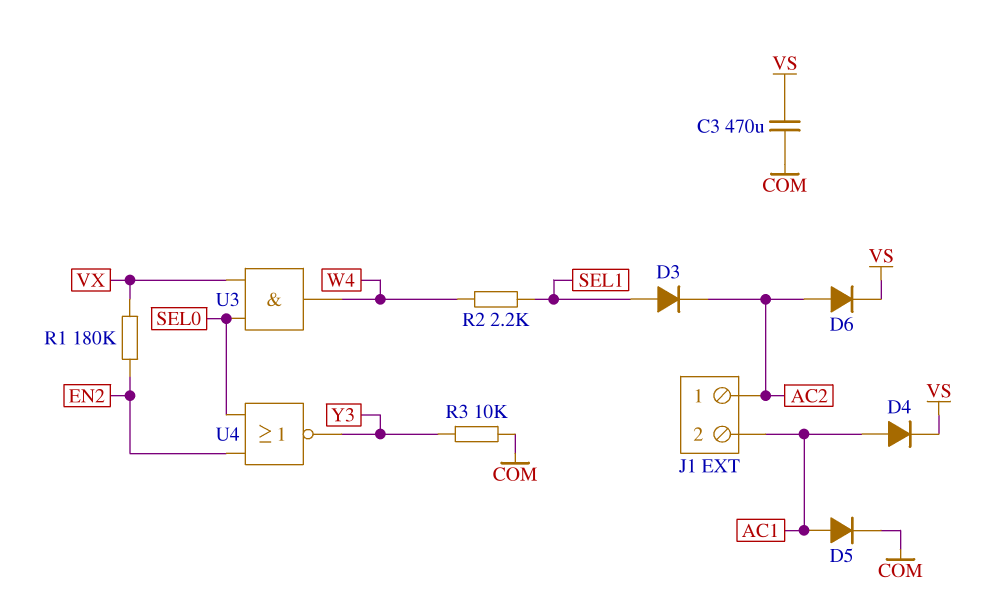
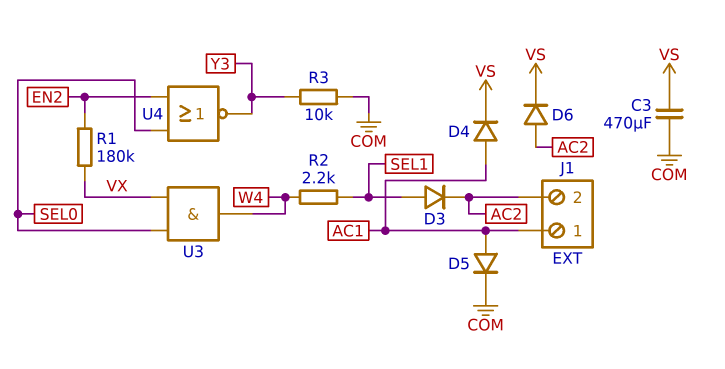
J1 pin 1: AC2 -> AC1
J1 pin 2: AC1 -> AC2

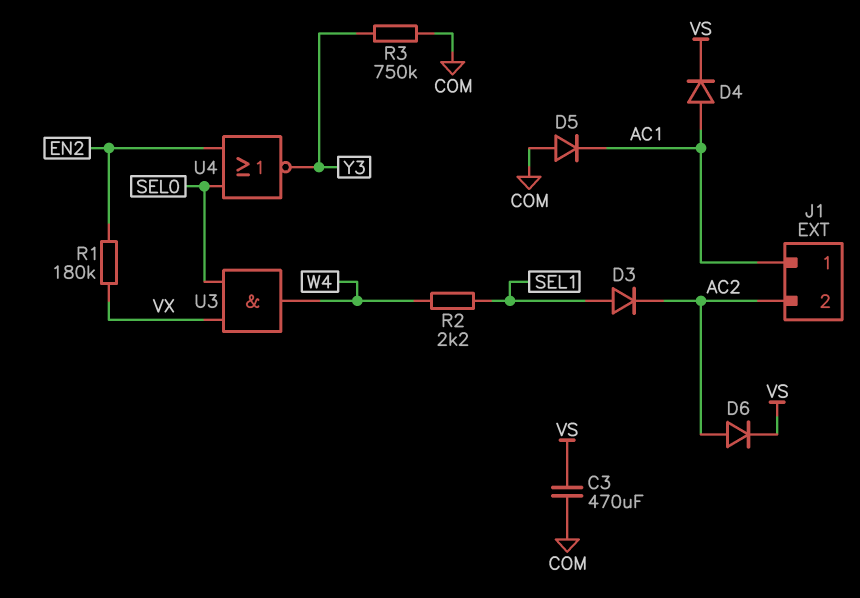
D5: diode (A AC1, K COM) -> diode (A COM, K AC1)
R3: 10k (COM, Y3) -> 750k (COM, Y3)

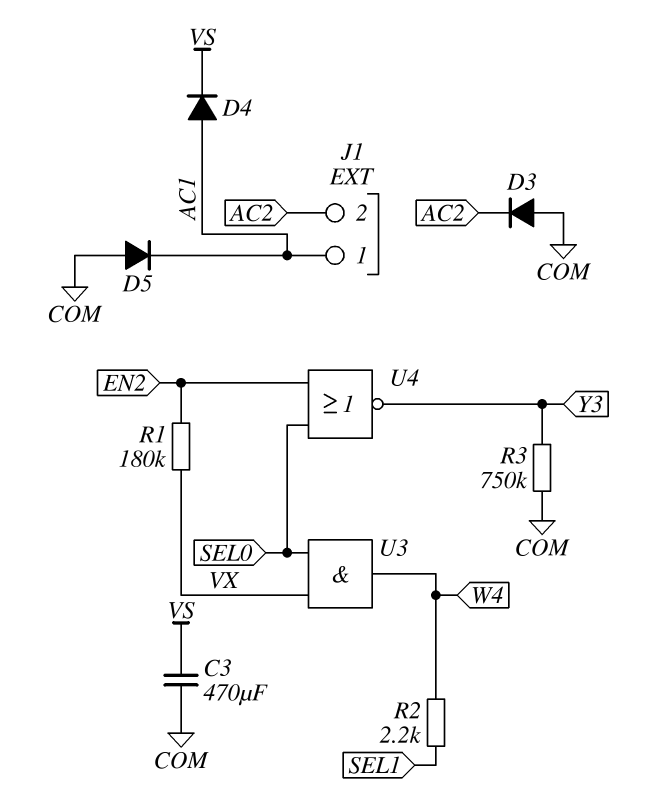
D3: diode (A SEL1, K AC2) -> diode (A COM, K AC2)
D6: diode (A AC2, K VS) -> none

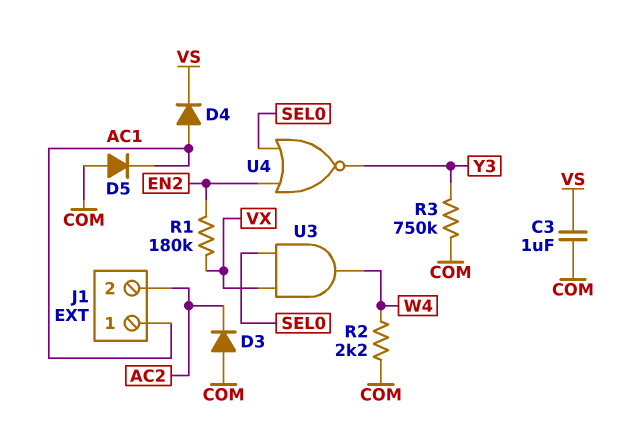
C3: 470uF (COM, VS) -> 1uF (COM, VS)
R2: 2.2k (SEL1, W4) -> 2.2k (COM, W4)

